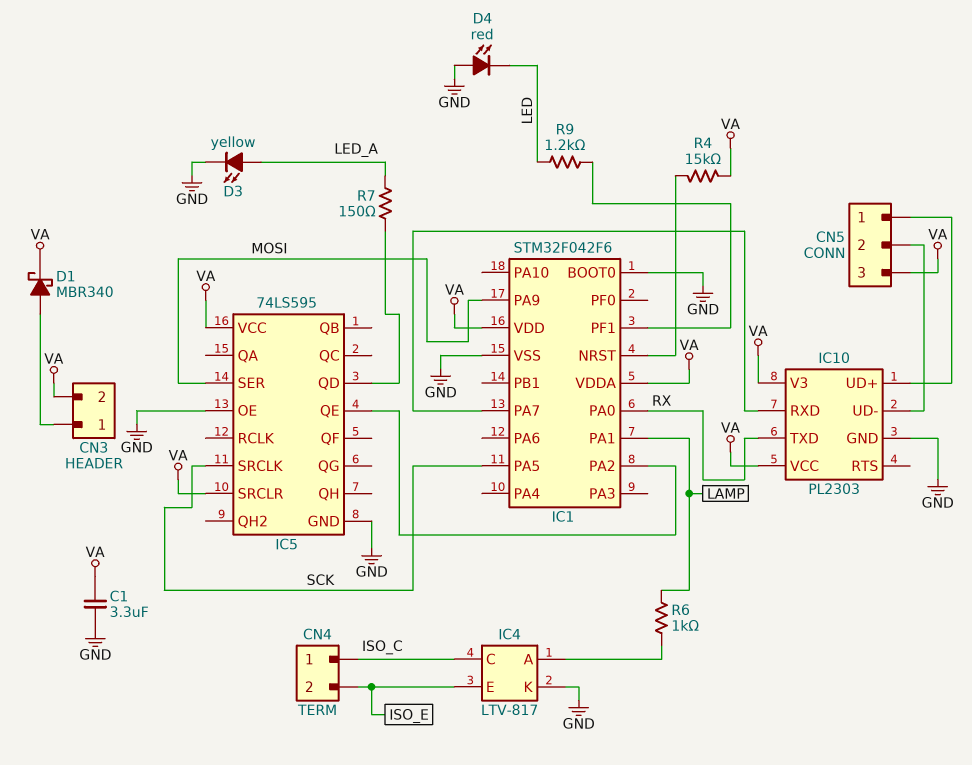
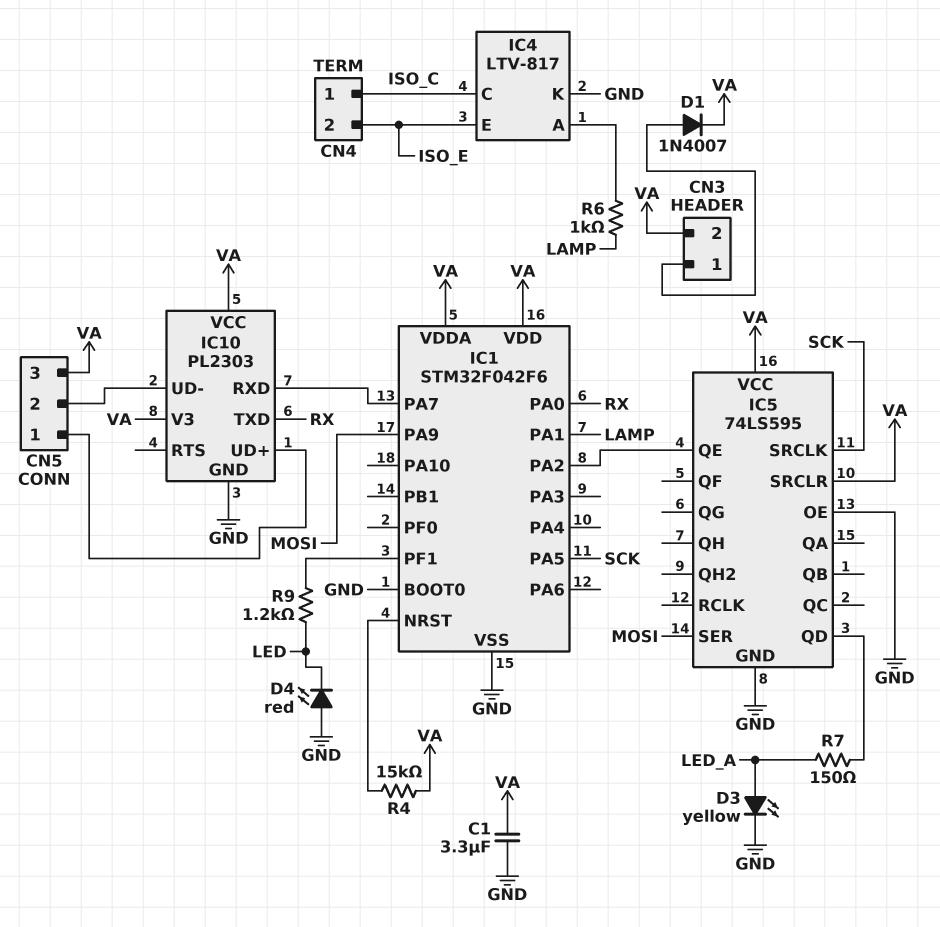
D1: schottky MBR340 (A CN3/1, K VA) -> diode 1N4007 (A CN3/1, K VA)

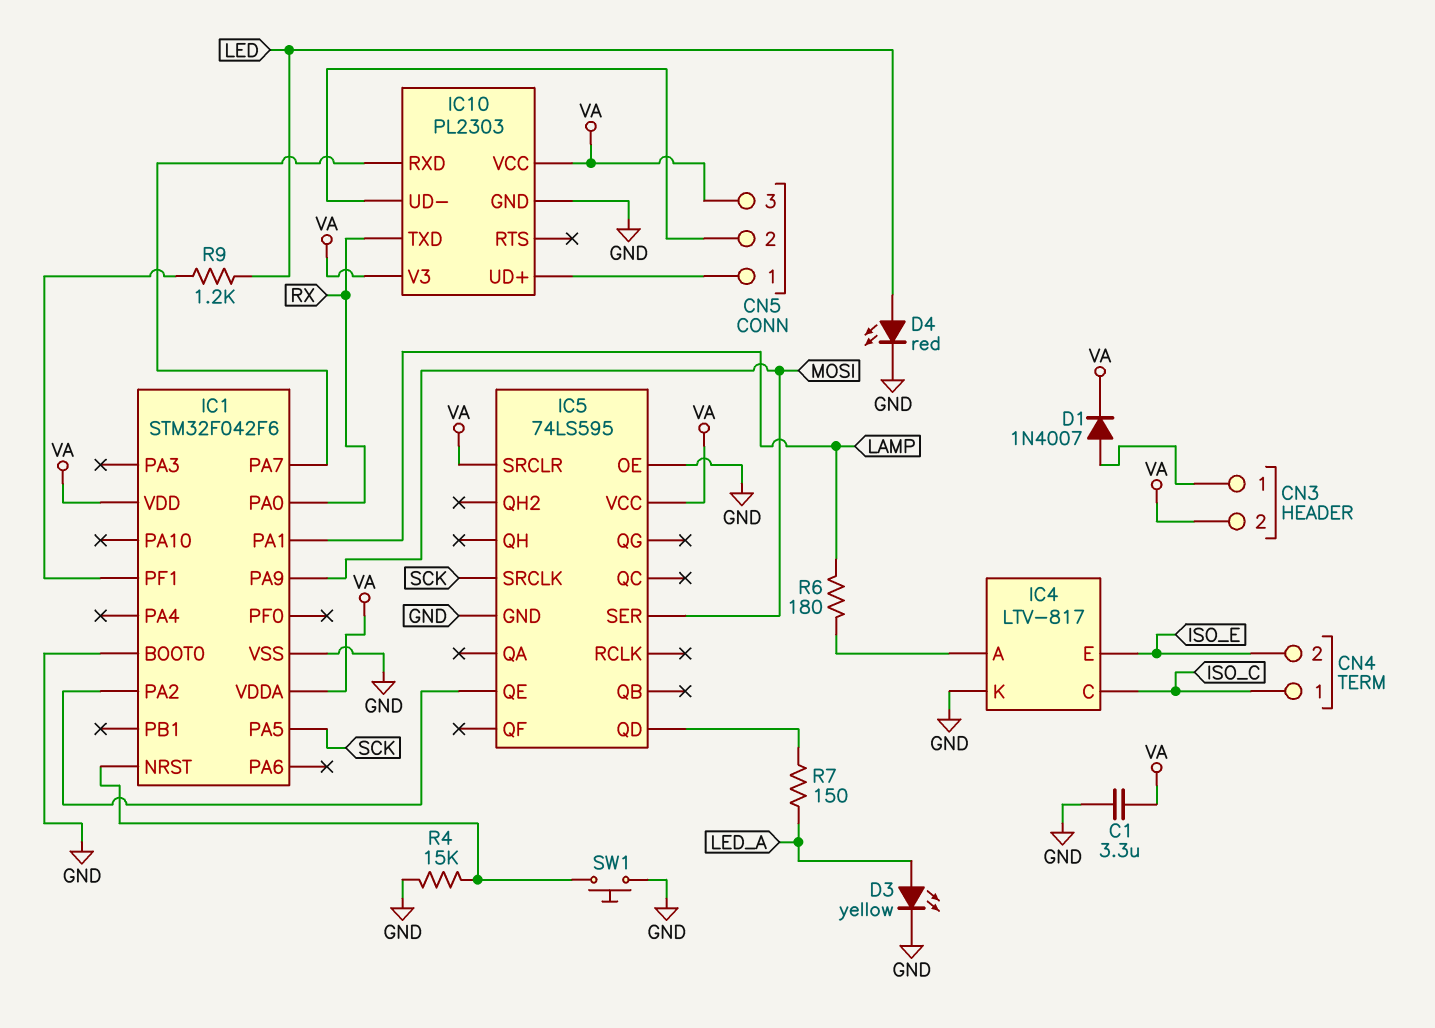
D4: LED red (A GND, K LED) -> LED red (A LED, K GND)
R4: 15k (IC1/NRST, VA) -> 15k (GND, IC1/NRST)
R6: 1k (IC4/A, LAMP) -> 180 (IC4/A, LAMP)
SW1: none -> button (GND, IC1/NRST)

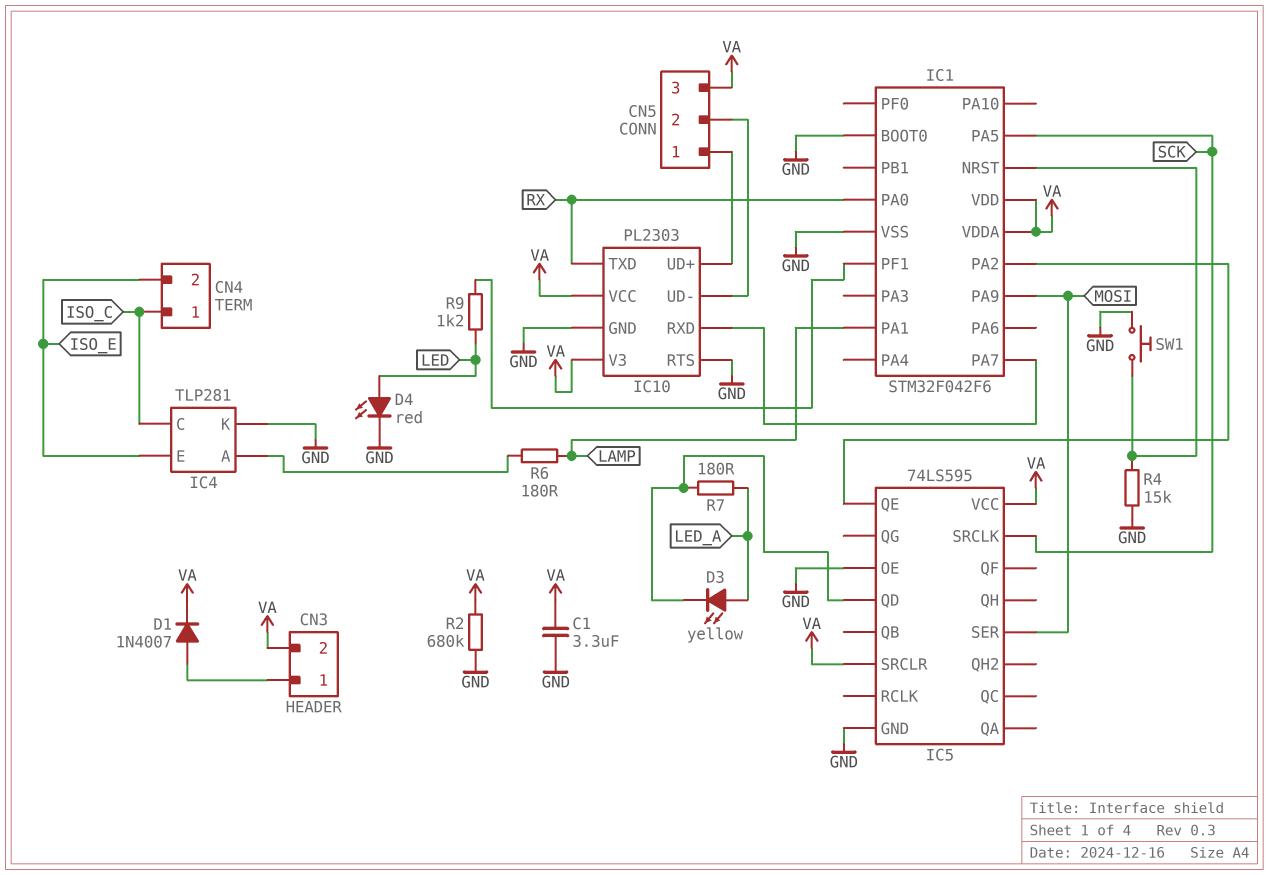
D3: LED yellow (A LED_A, K GND) -> LED yellow (A LED_A, K IC5/QD)
IC4: LTV-817 -> TLP281
IC10 pin RTS: none -> GND
R2: none -> 680k (GND, VA)
R7: 150 (IC5/QD, LED_A) -> 180 (IC5/QD, LED_A)

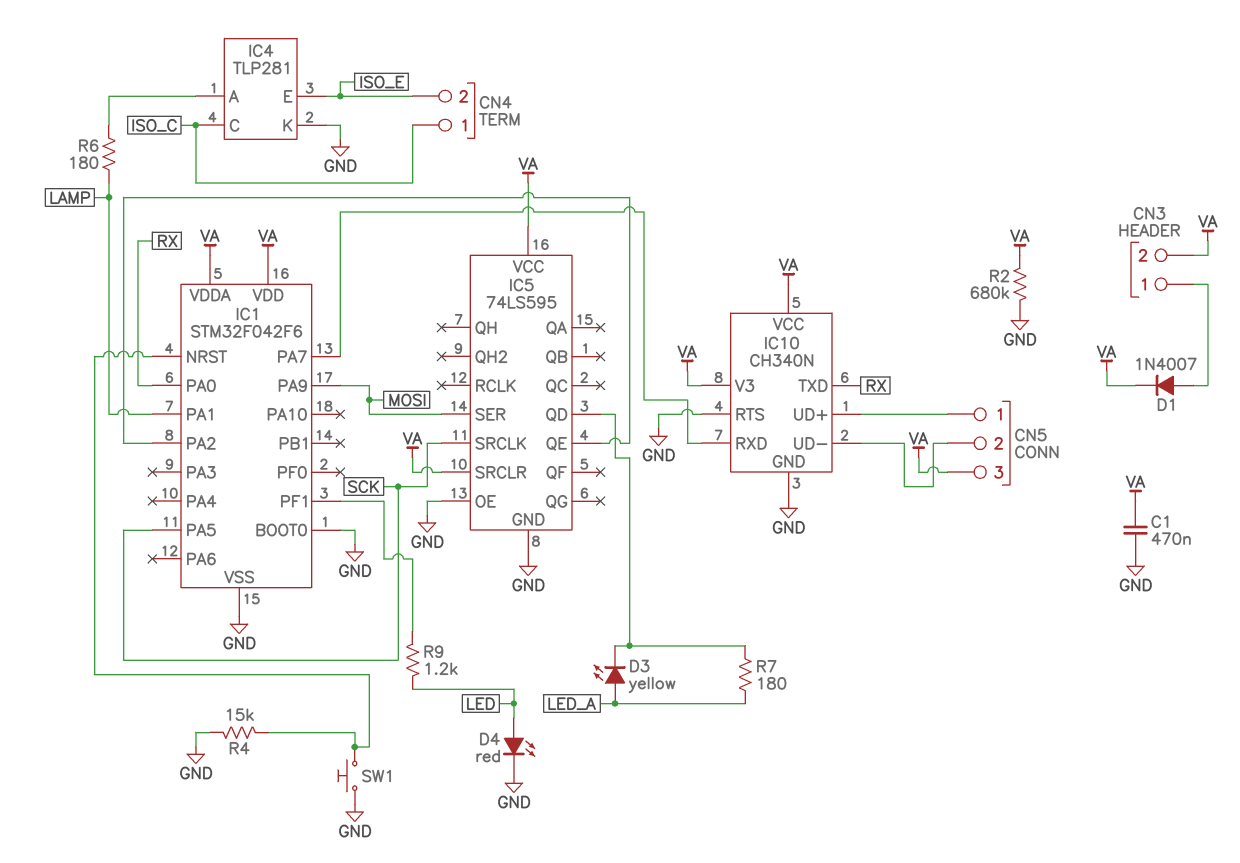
C1: 3.3uF (GND, VA) -> 470nF (GND, VA)
IC10: PL2303 -> CH340N

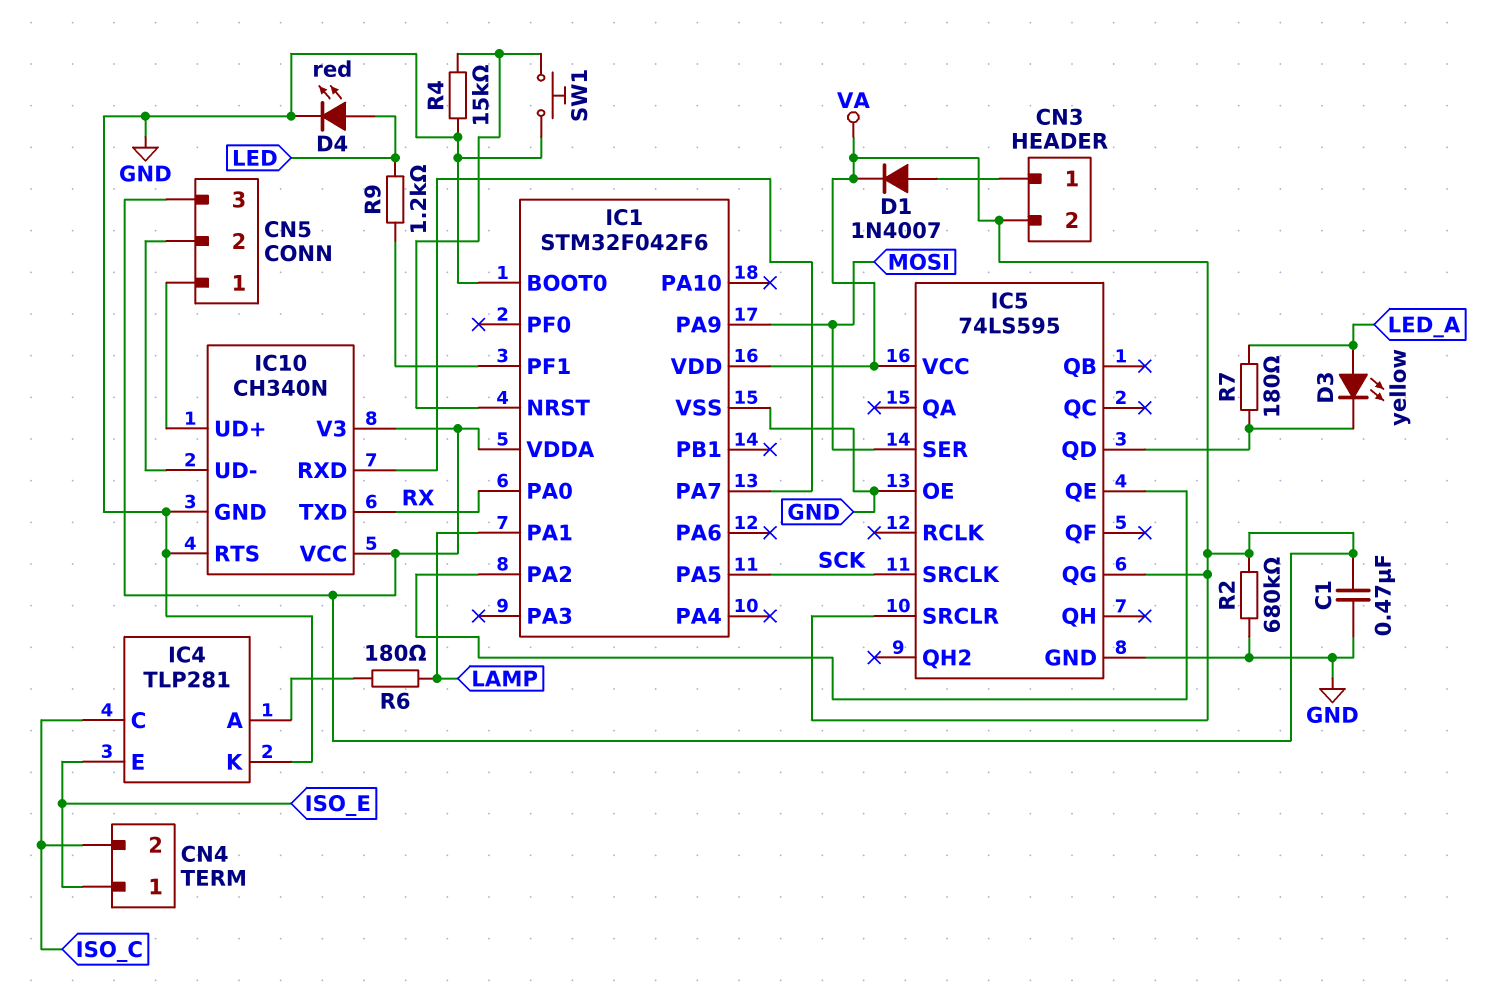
CN4 pin 1: ISO_C -> ISO_E
CN4 pin 2: ISO_E -> ISO_C
IC5 pin QG: none -> VA

